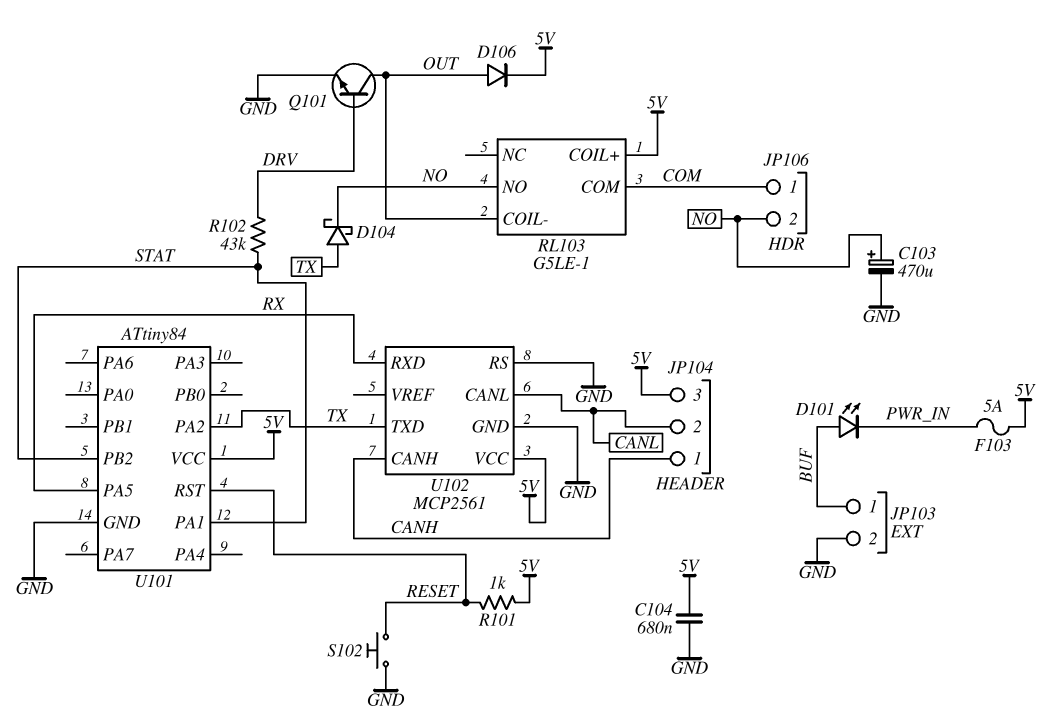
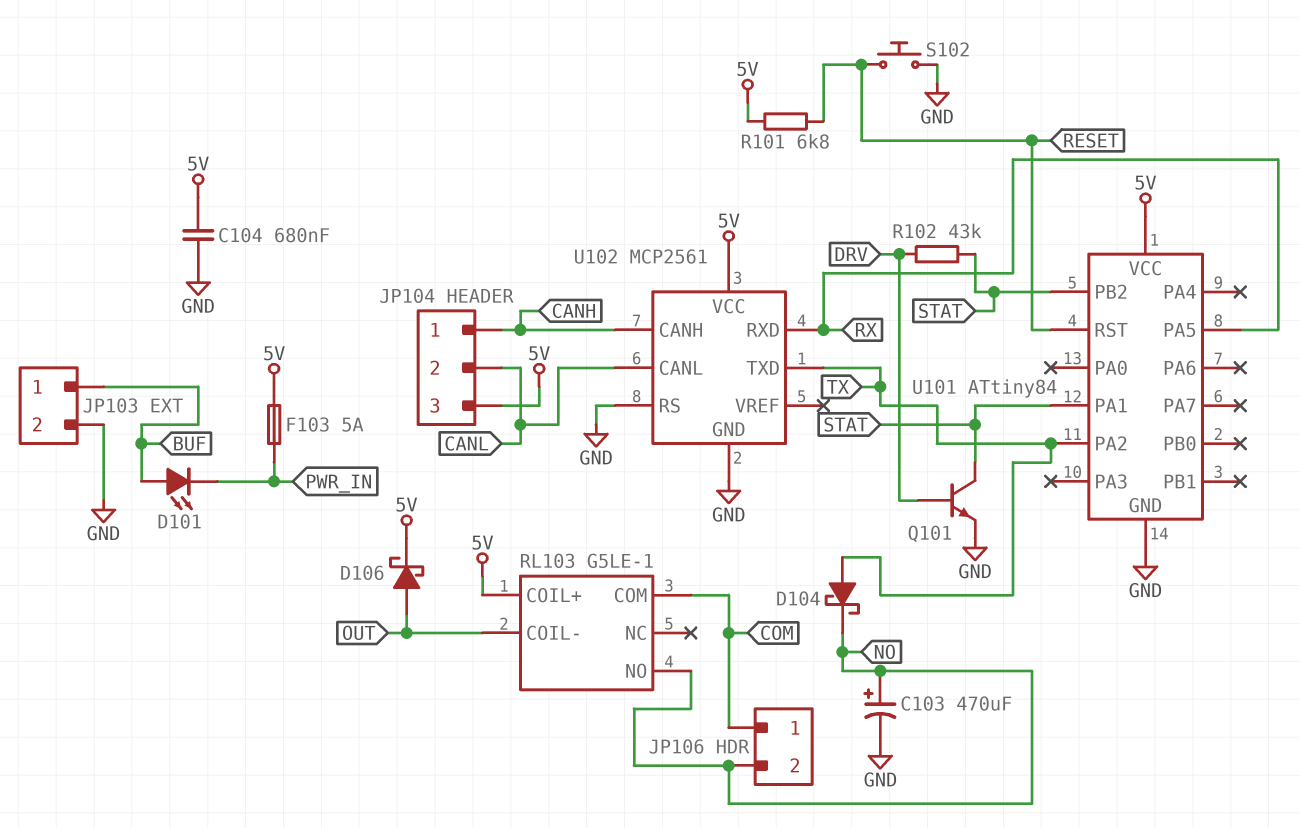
D106: diode (A OUT, K 5V) -> schottky (A OUT, K 5V)
Q101: NPN (B DRV, C OUT, E GND) -> NPN (B DRV, C STAT, E GND)
R101: 1k (5V, RESET) -> 6.8k (5V, RESET)

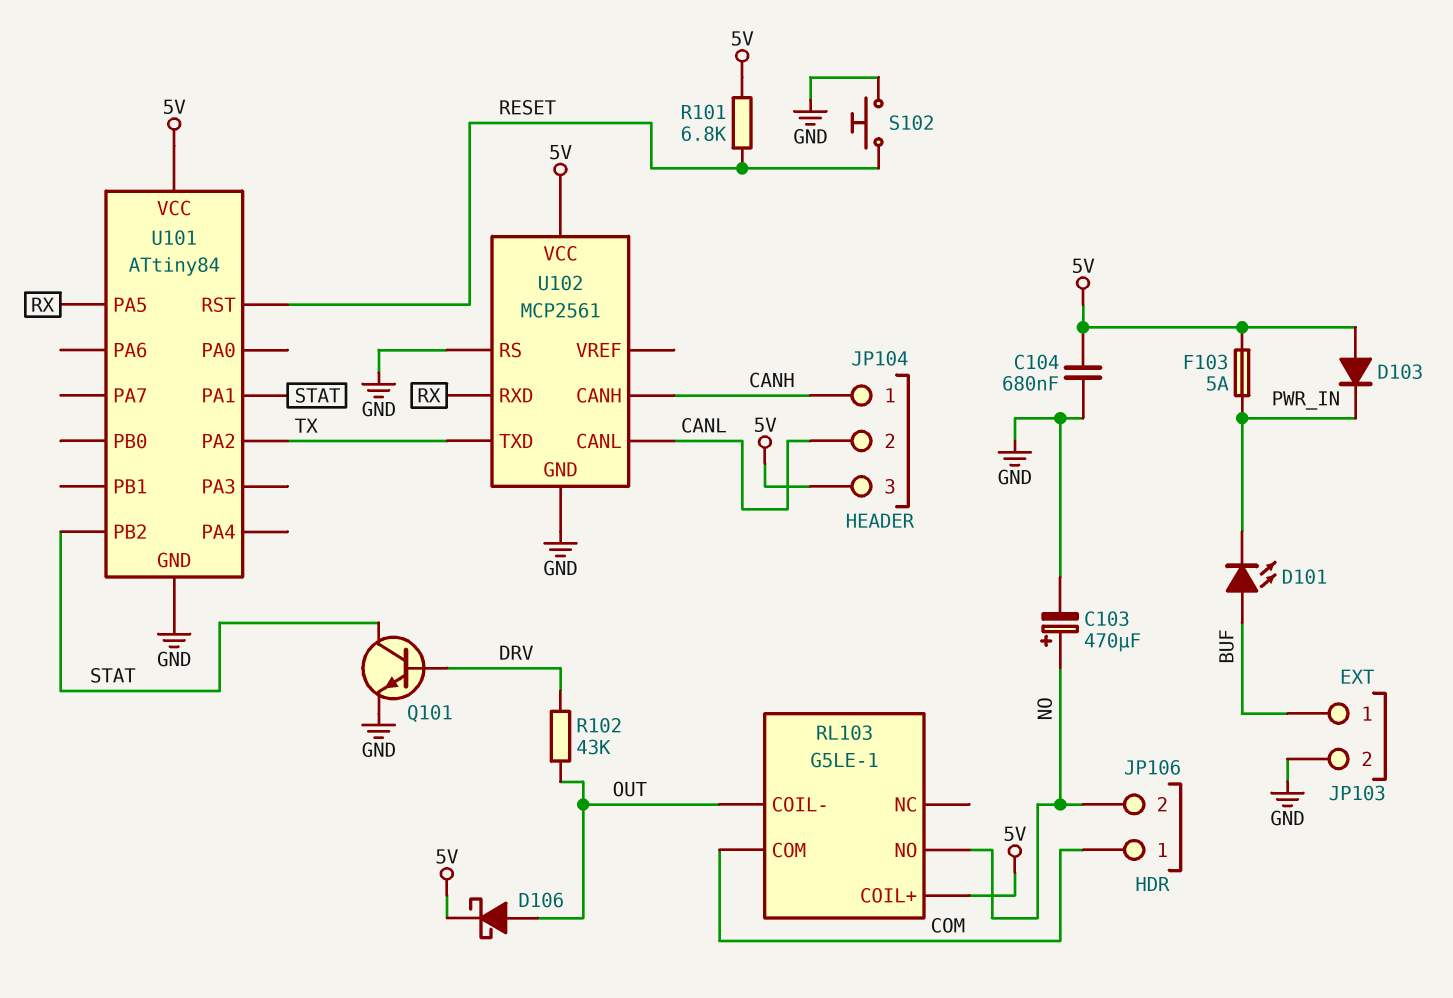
D103: none -> diode (A 5V, K PWR_IN)
D104: schottky (A TX, K NO) -> none
R102: 43k (DRV, STAT) -> 43k (DRV, OUT)

